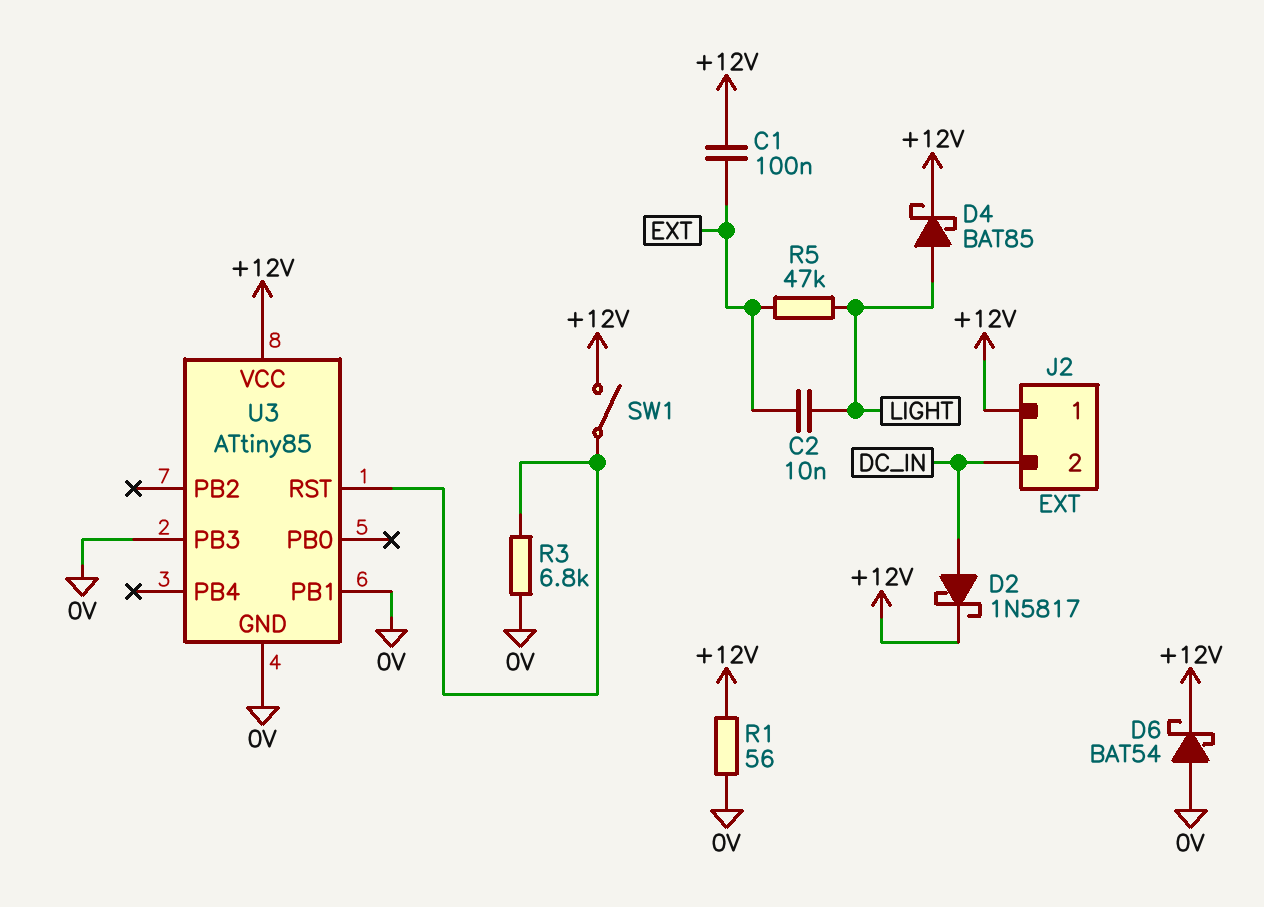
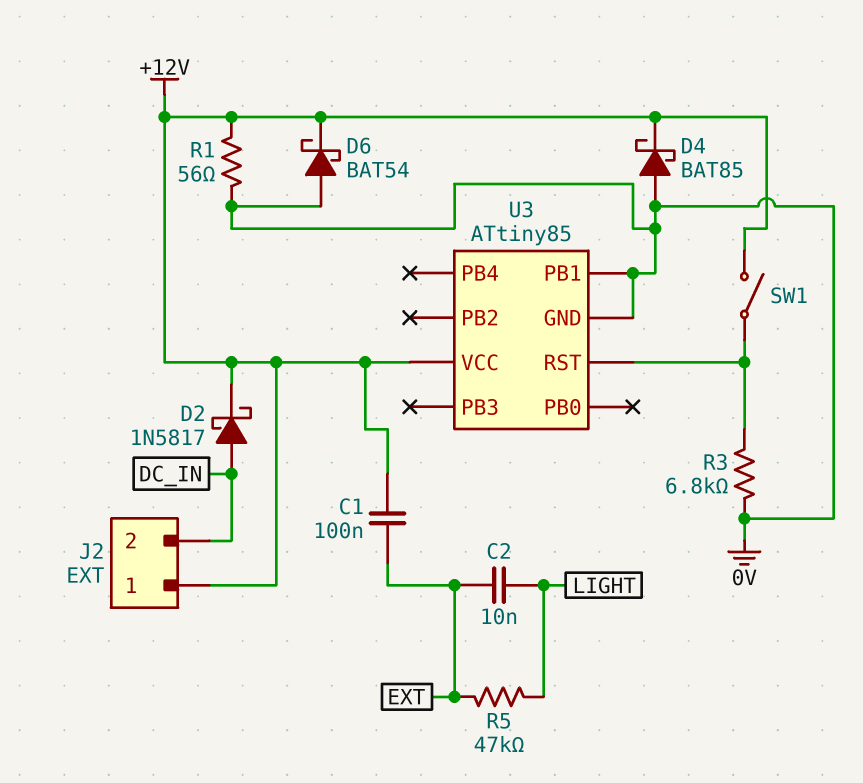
D4: schottky BAT85 (A LIGHT, K +12V) -> schottky BAT85 (A 0V, K +12V)
U3 pin PB3: 0V -> none

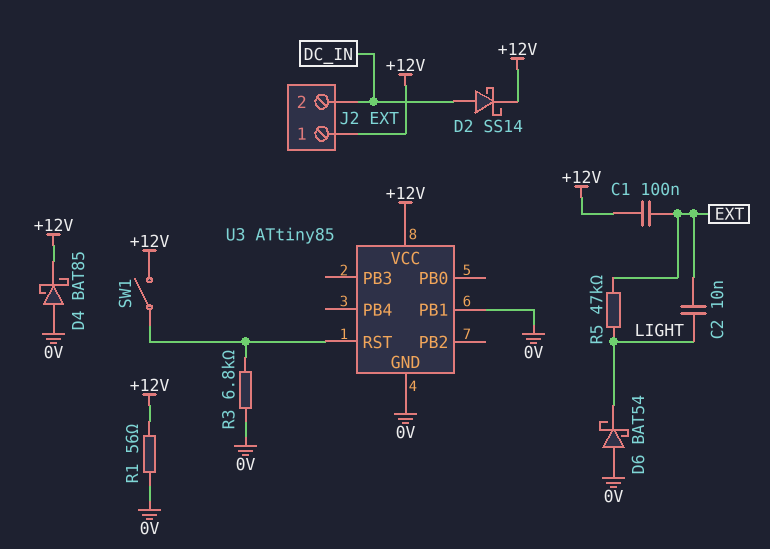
D2: schottky 1N5817 (A DC_IN, K +12V) -> schottky SS14 (A DC_IN, K +12V)
D6: schottky BAT54 (A 0V, K +12V) -> schottky BAT54 (A 0V, K LIGHT)

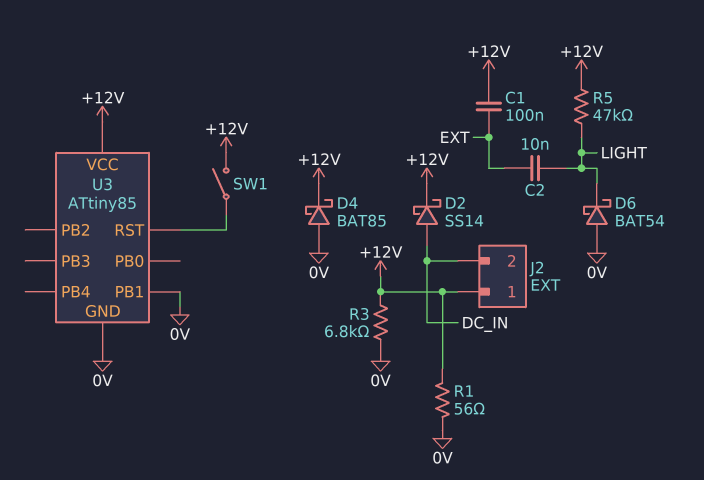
R3: 6.8k (0V, U3/RST) -> 6.8k (+12V, 0V)
R5: 47k (EXT, LIGHT) -> 47k (+12V, LIGHT)

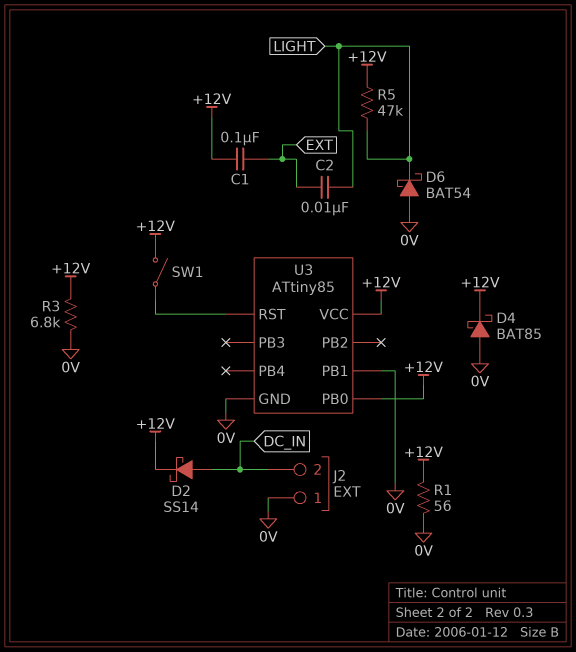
J2 pin 1: +12V -> 0V
U3 pin PB0: none -> +12V

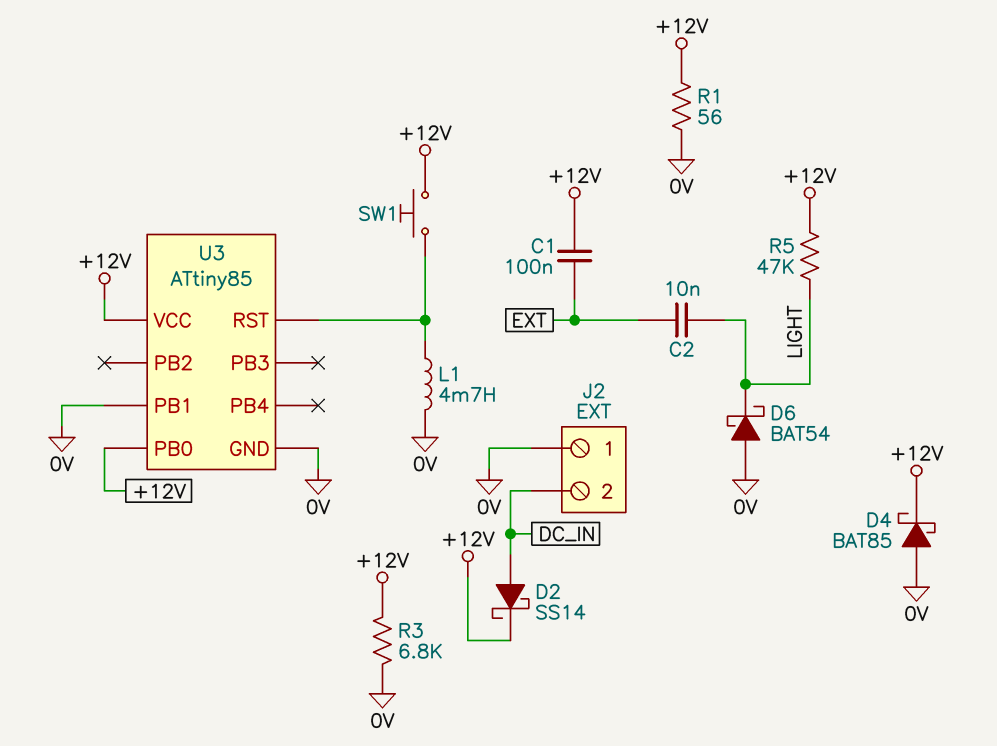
L1: none -> 4.7mH (0V, U3/RST)
SW1: switch (+12V, U3/RST) -> button (+12V, U3/RST)

